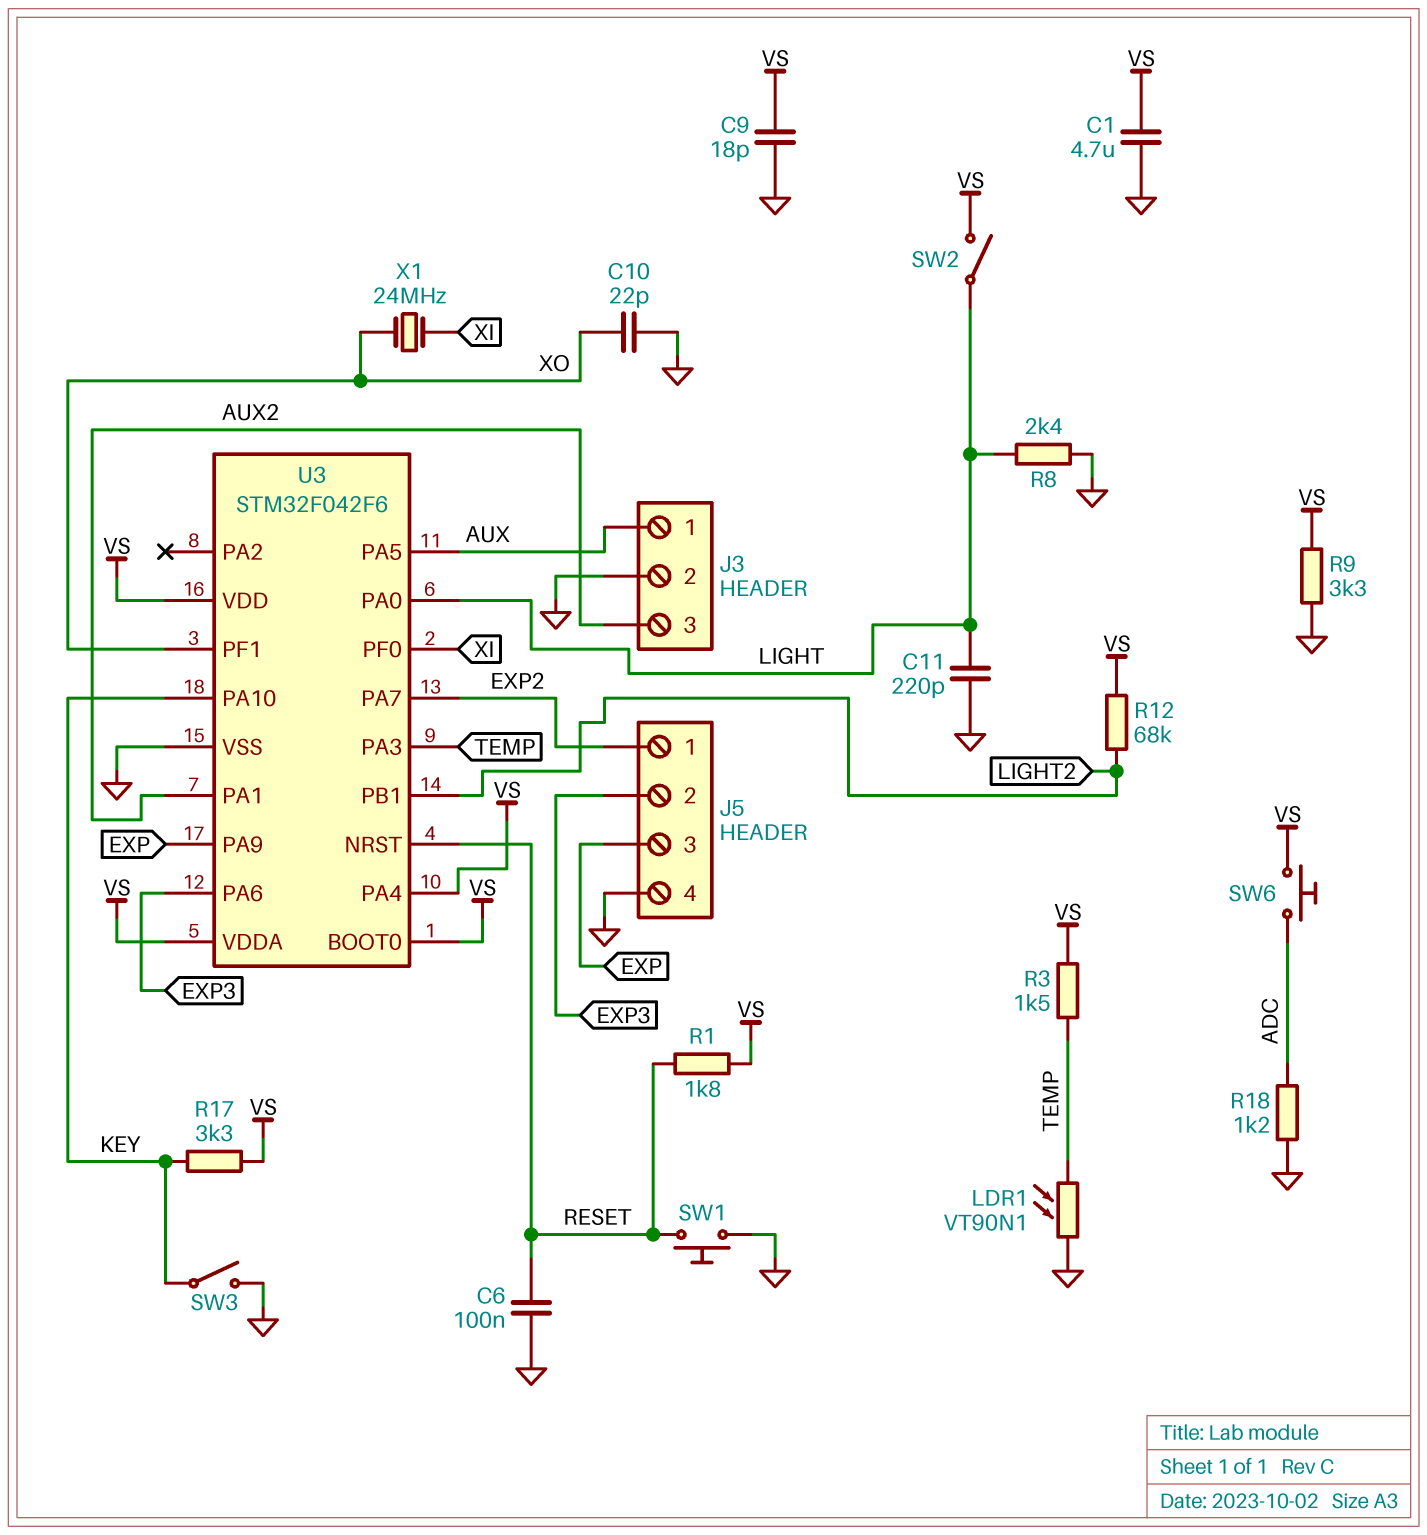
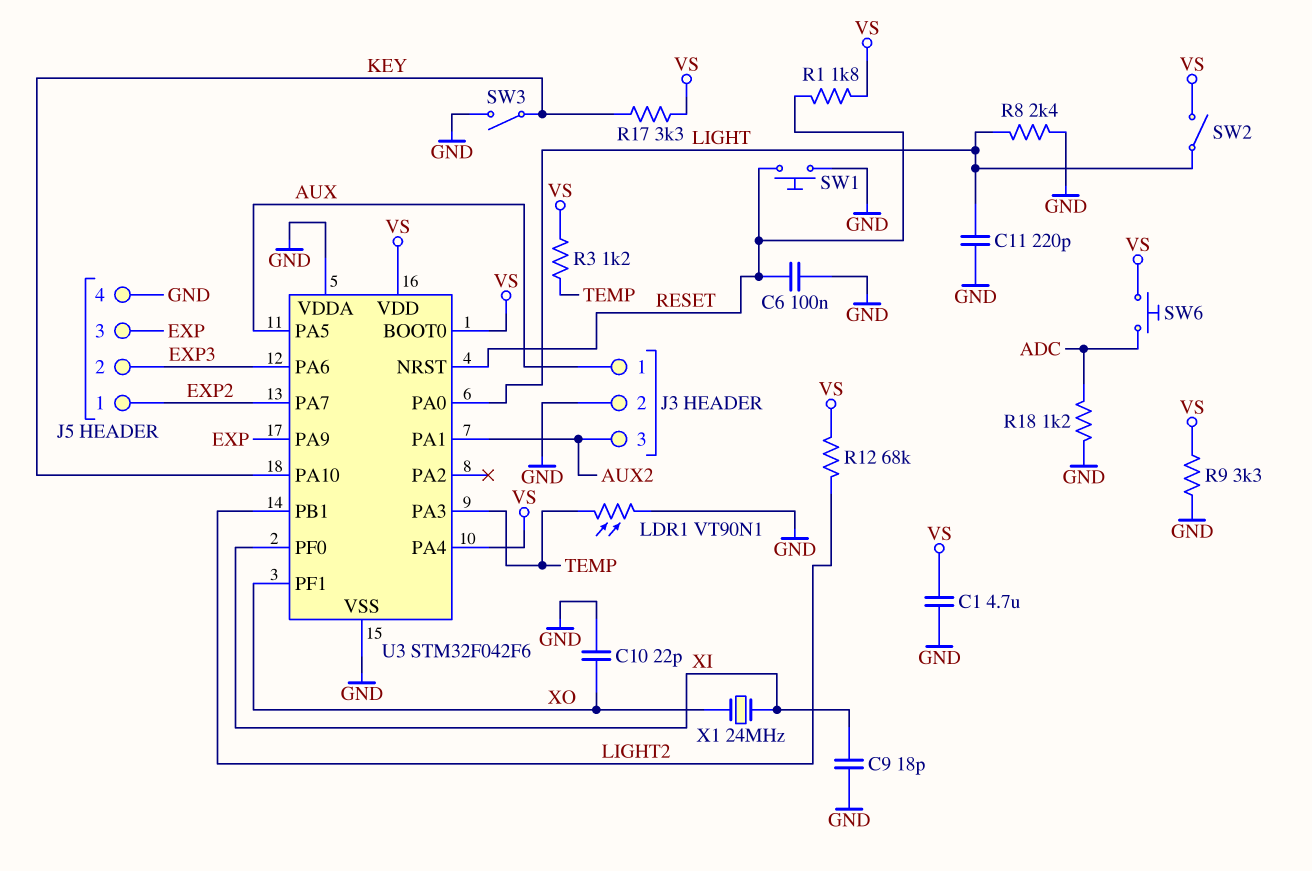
C9: 18pF (GND, VS) -> 18pF (GND, XI)
R3: 1.5k (TEMP, VS) -> 1.2k (TEMP, VS)
U3 pin VDDA: VS -> GND

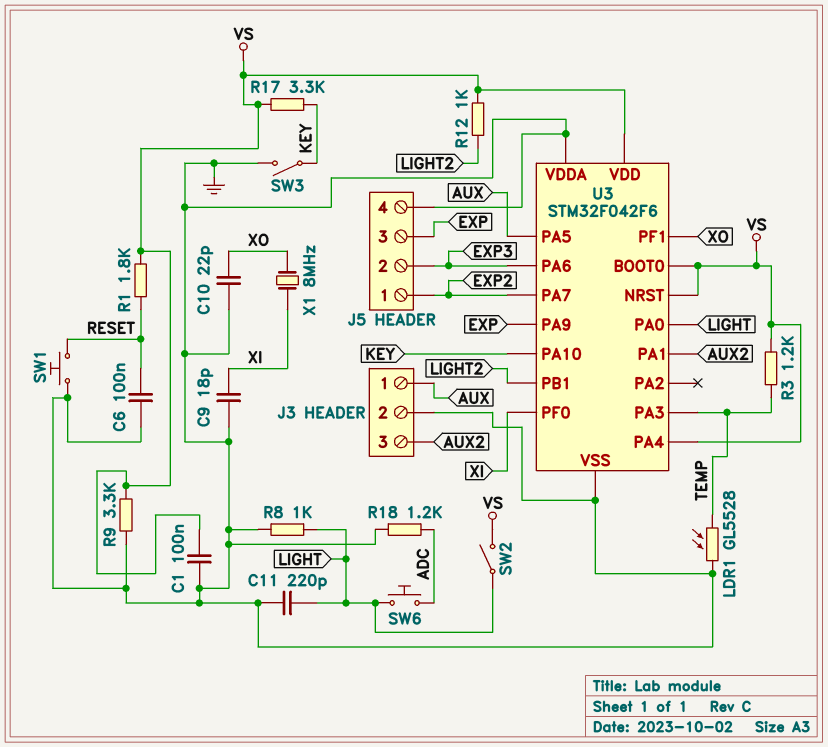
C1: 4.7uF (GND, VS) -> 100nF (GND, VS)
LDR1: VT90N1 (GND, TEMP) -> GL5528 (GND, TEMP)
R8: 2.4k (GND, LIGHT) -> 1k (GND, LIGHT)
R12: 68k (LIGHT2, VS) -> 1k (LIGHT2, VS)
SW6: button (ADC, VS) -> button (ADC, LIGHT)
U3 pin NRST: RESET -> VS
X1: 24MHz (XI, XO) -> 8MHz (XI, XO)

